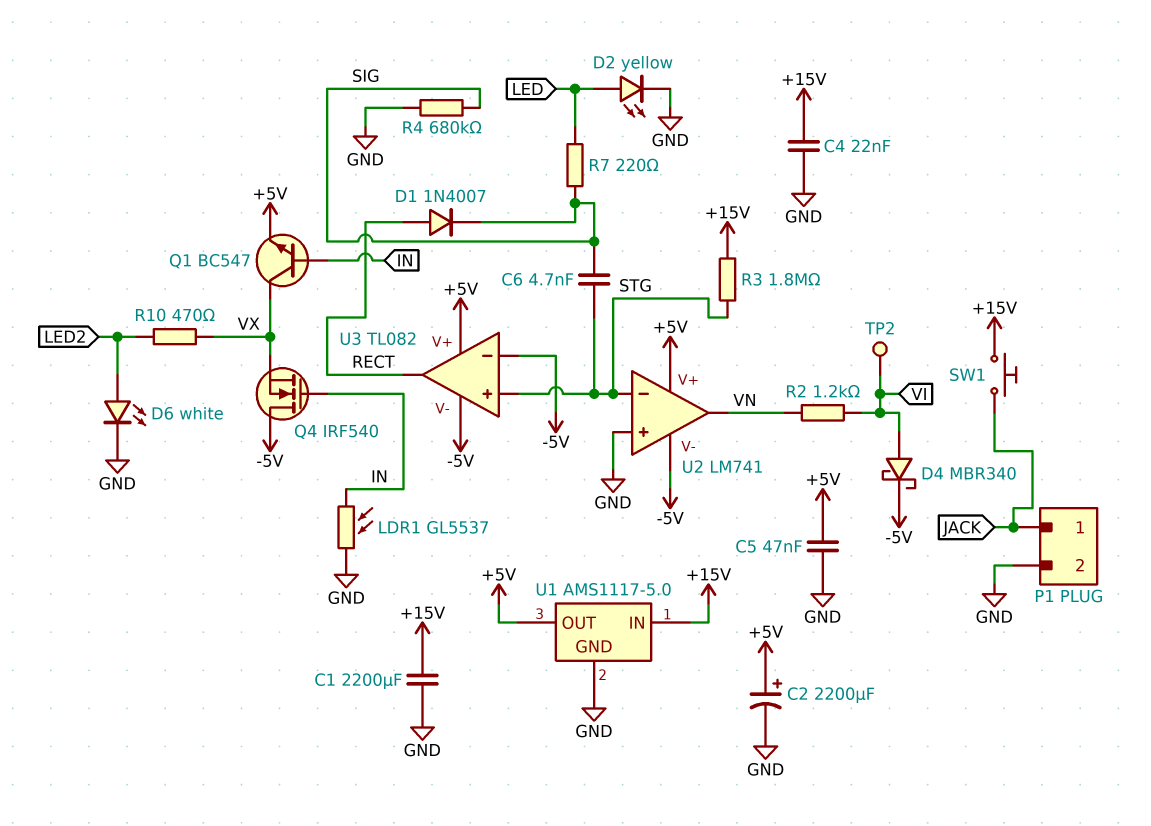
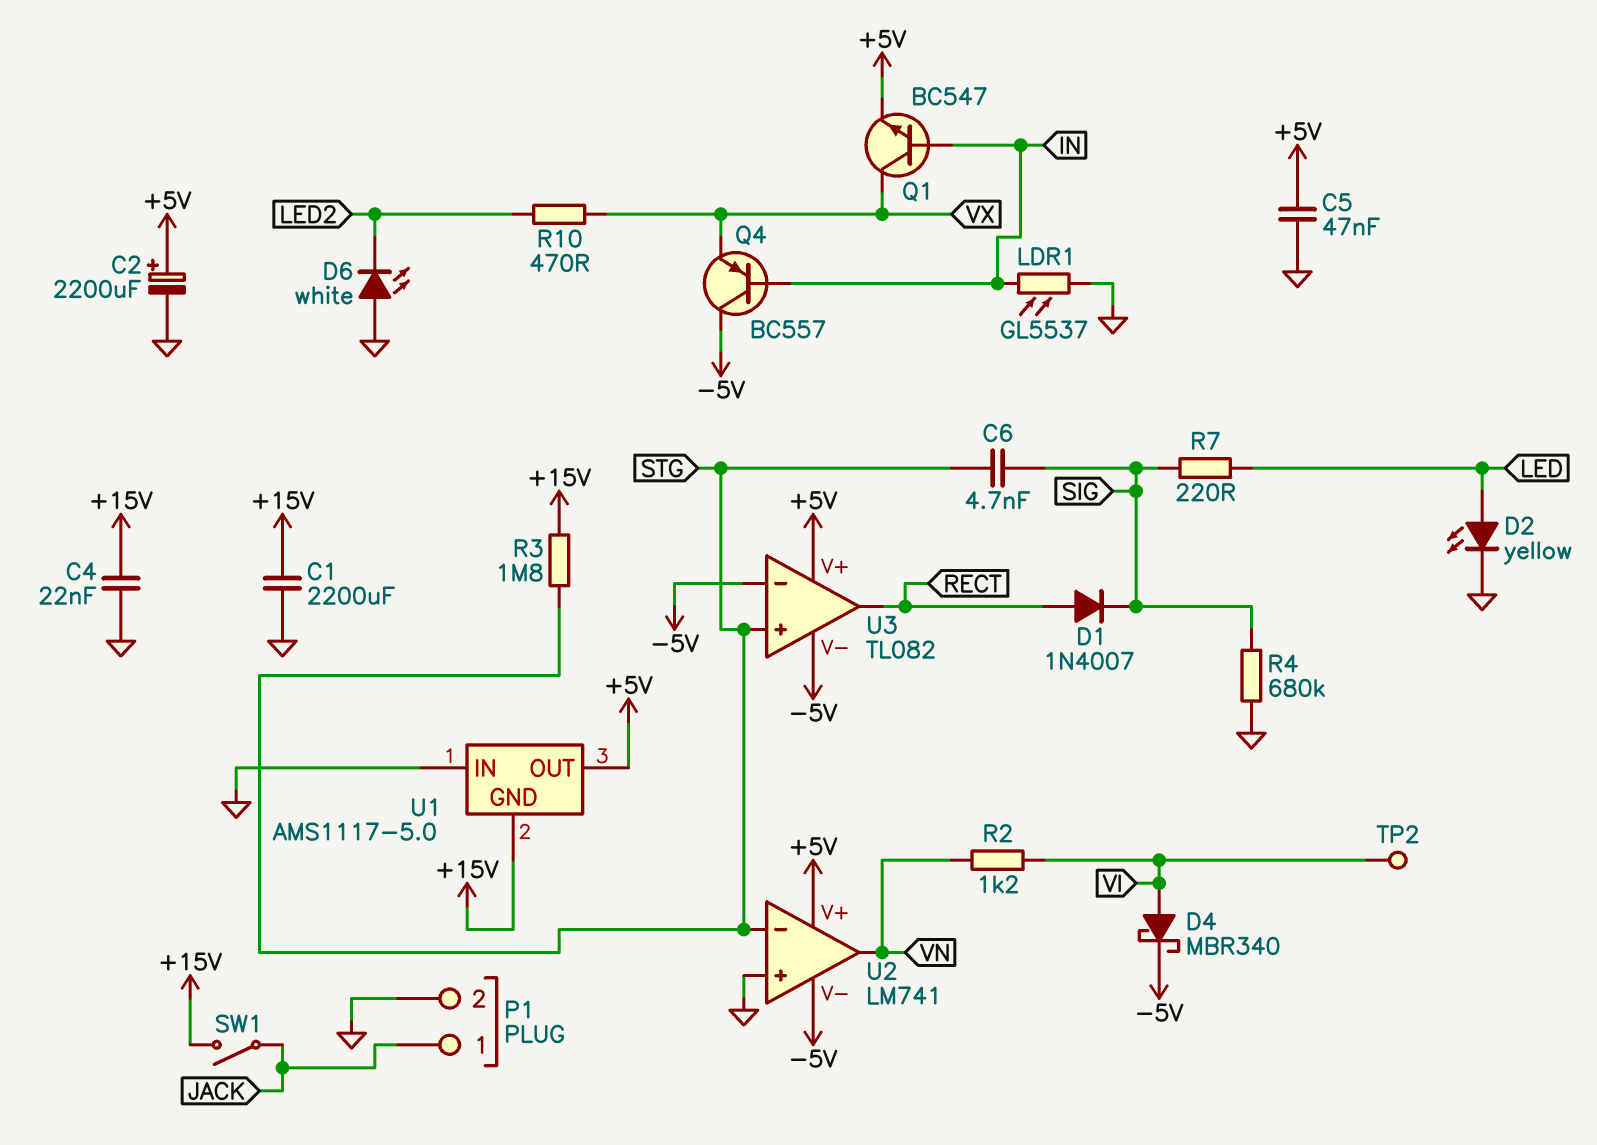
D6: LED white (A LED2, K GND) -> LED white (A GND, K LED2)
Q4: NMOS IRF540 (G IN, D -5V, S VX) -> PNP BC557 (B IN, C -5V, E VX)
SW1: button (+15V, JACK) -> switch (+15V, JACK)
U1 pin GND: GND -> +15V
U1 pin IN: +15V -> GND

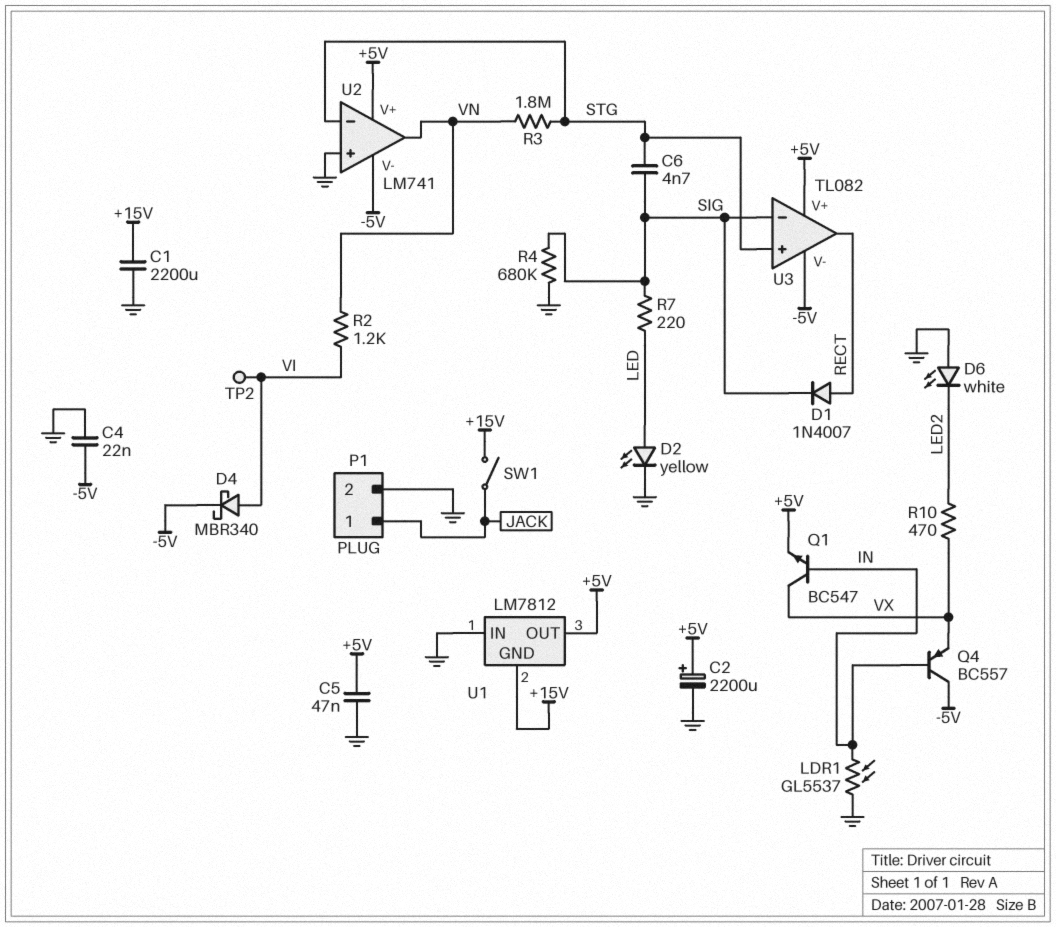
C4: 22nF (+15V, GND) -> 22nF (-5V, GND)
R3: 1.8M (+15V, STG) -> 1.8M (STG, VN)
U1: AMS1117-5.0 -> LM7812
U3 pin in-: -5V -> SIG

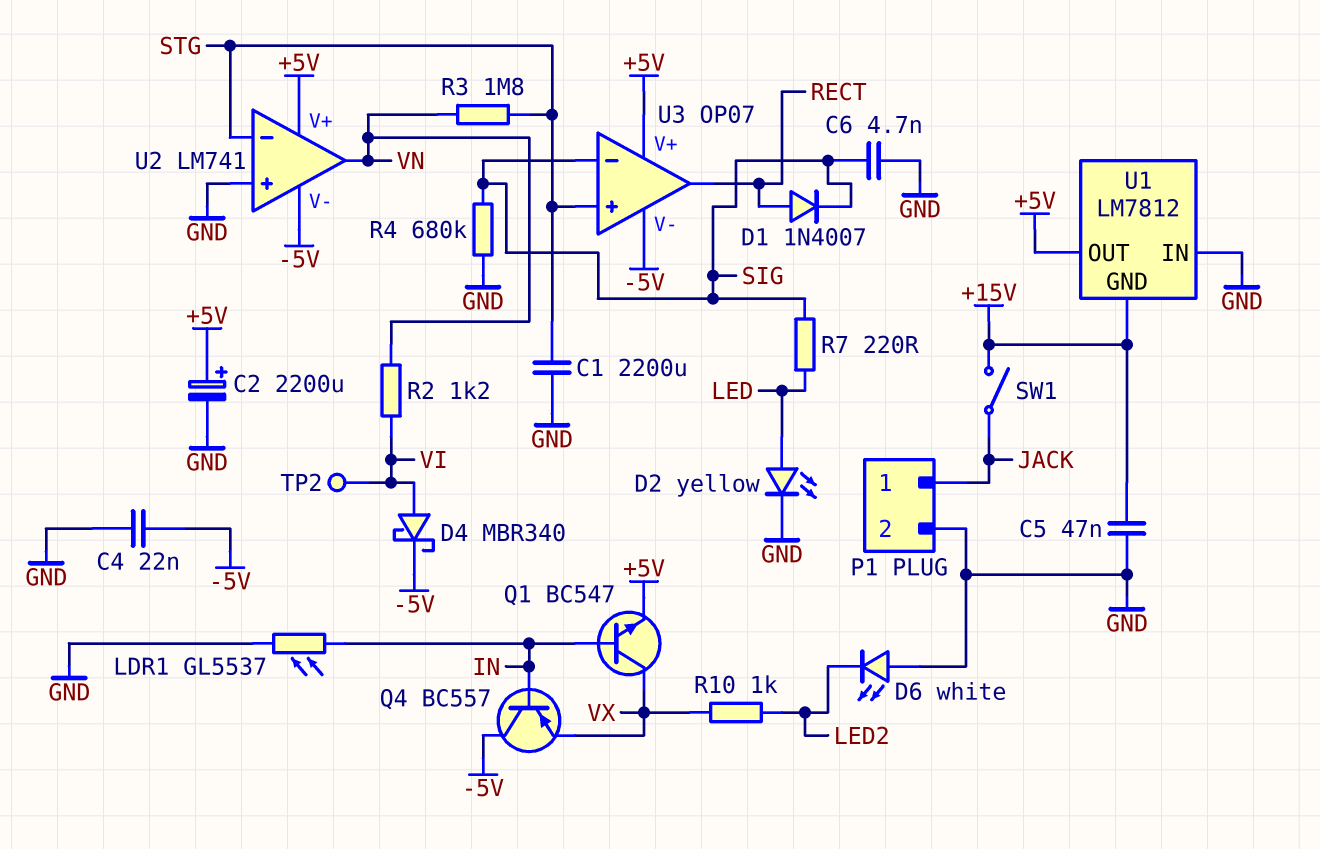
C1: 2200uF (+15V, GND) -> 2200uF (GND, STG)
C5: 47nF (+5V, GND) -> 47nF (+15V, GND)
C6: 4.7nF (SIG, STG) -> 4.7nF (GND, SIG)
R10: 470 (LED2, VX) -> 1k (LED2, VX)
U3: TL082 -> OP07

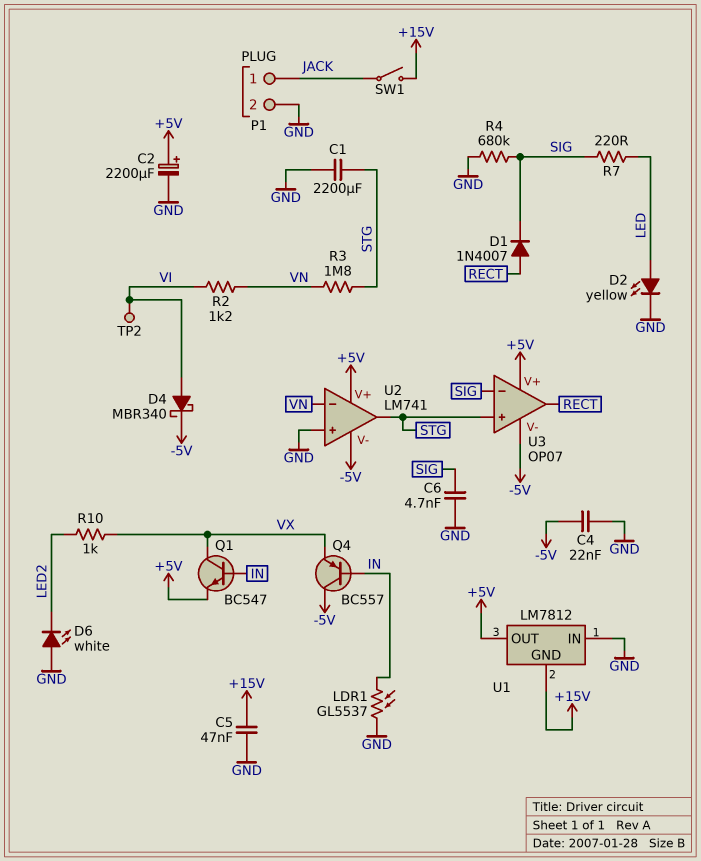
U2 pin in-: STG -> VN
U2 pin out: VN -> STG

